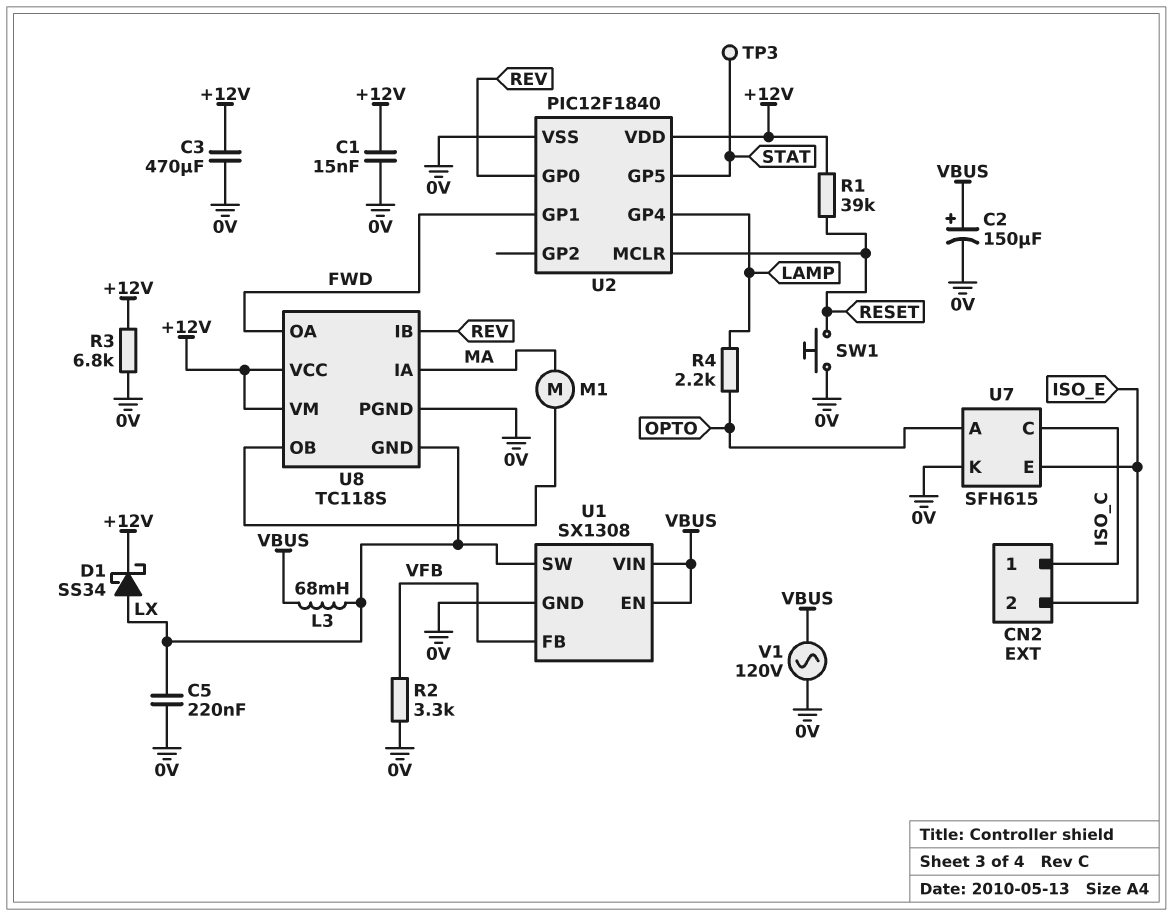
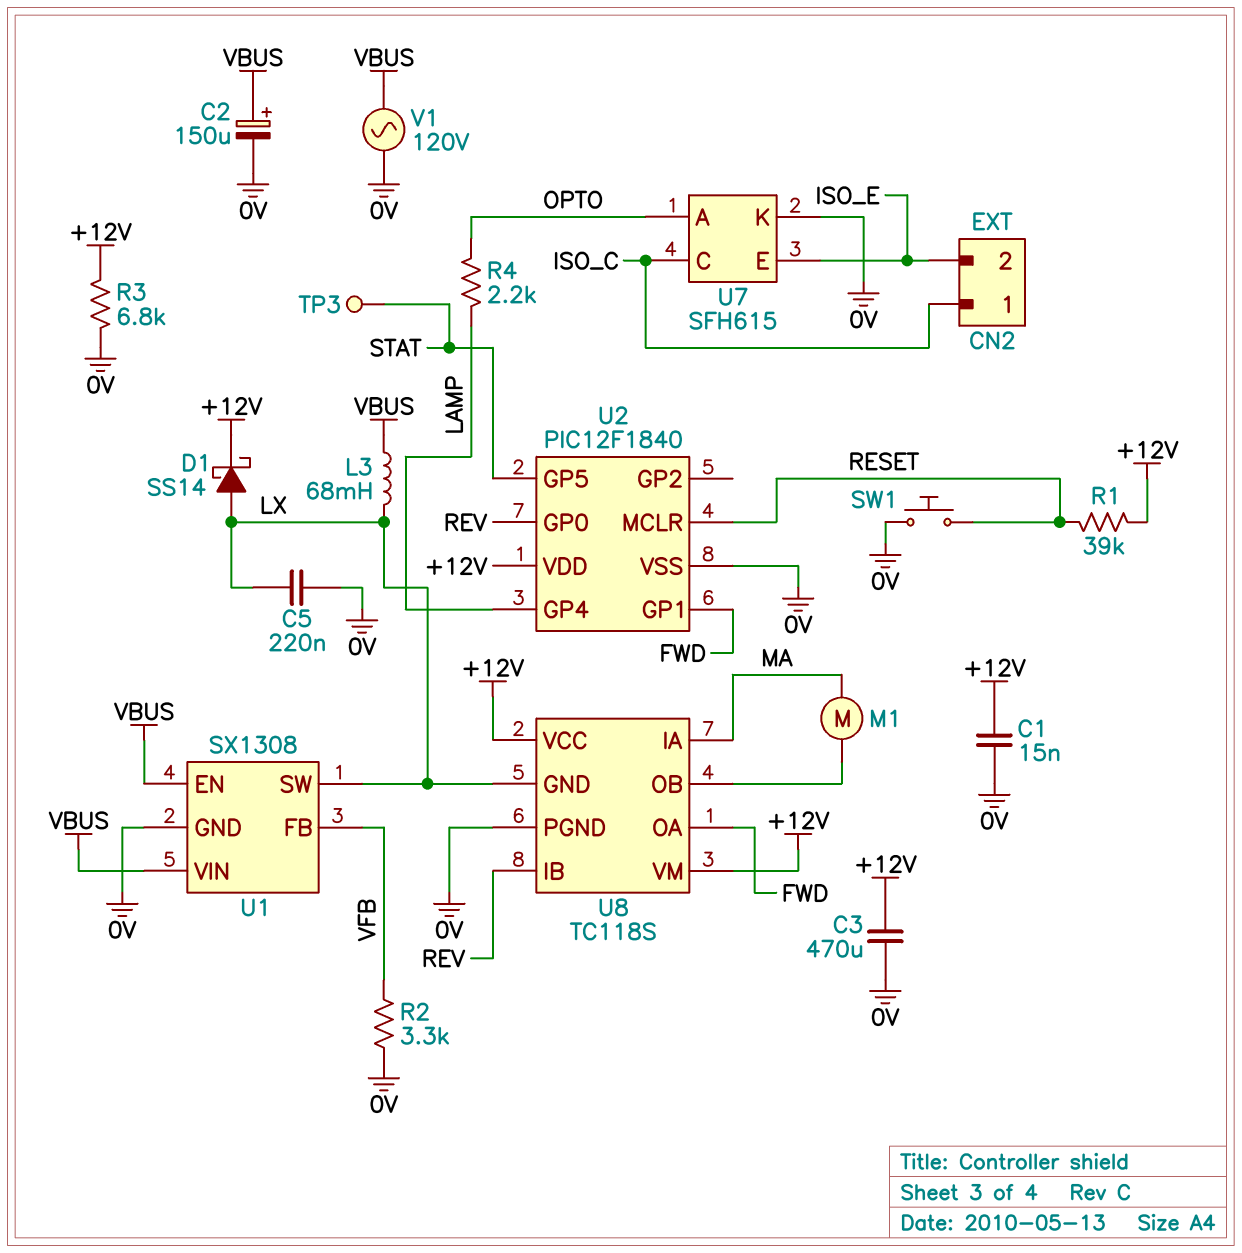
D1: schottky SS34 (A LX, K +12V) -> schottky SS14 (A LX, K +12V)

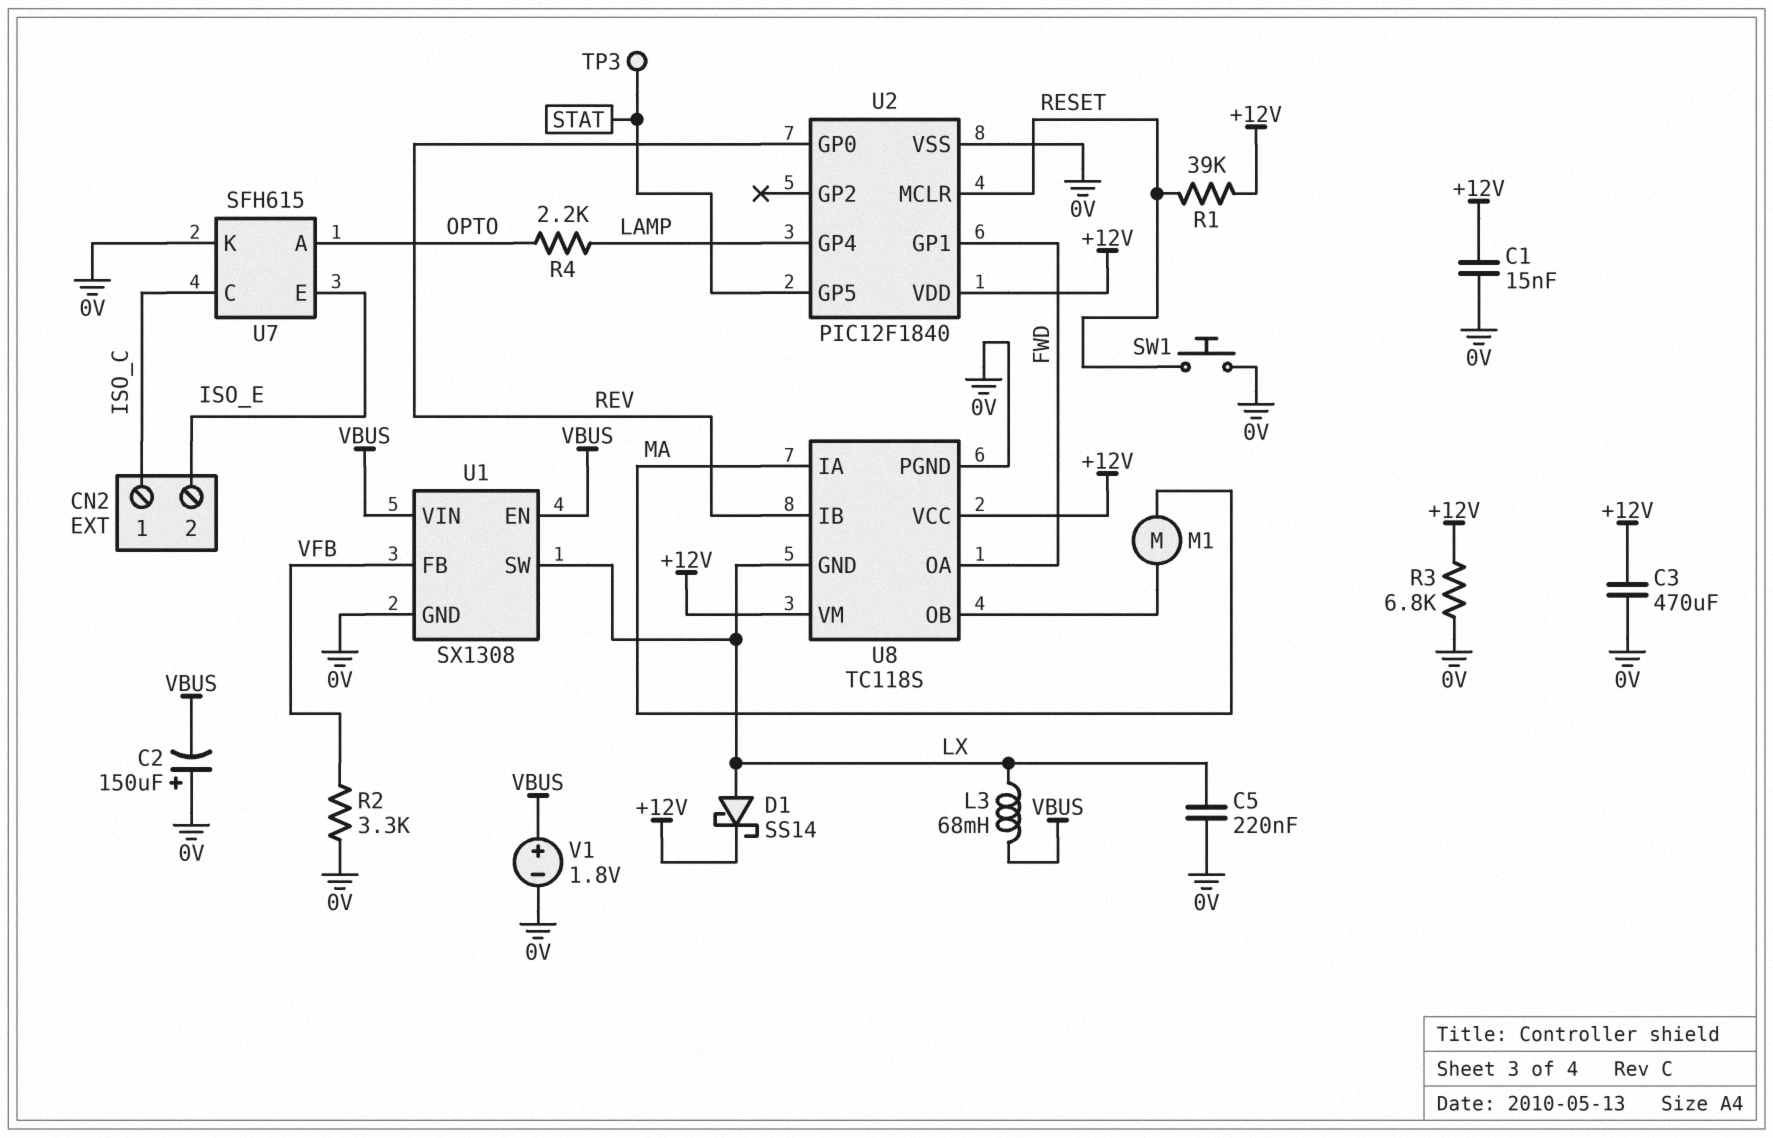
C2: 150uF (plus VBUS, minus 0V) -> 150uF (plus 0V, minus VBUS)
V1: AC 120V (0V, VBUS) -> 1.8V (plus VBUS, minus 0V)

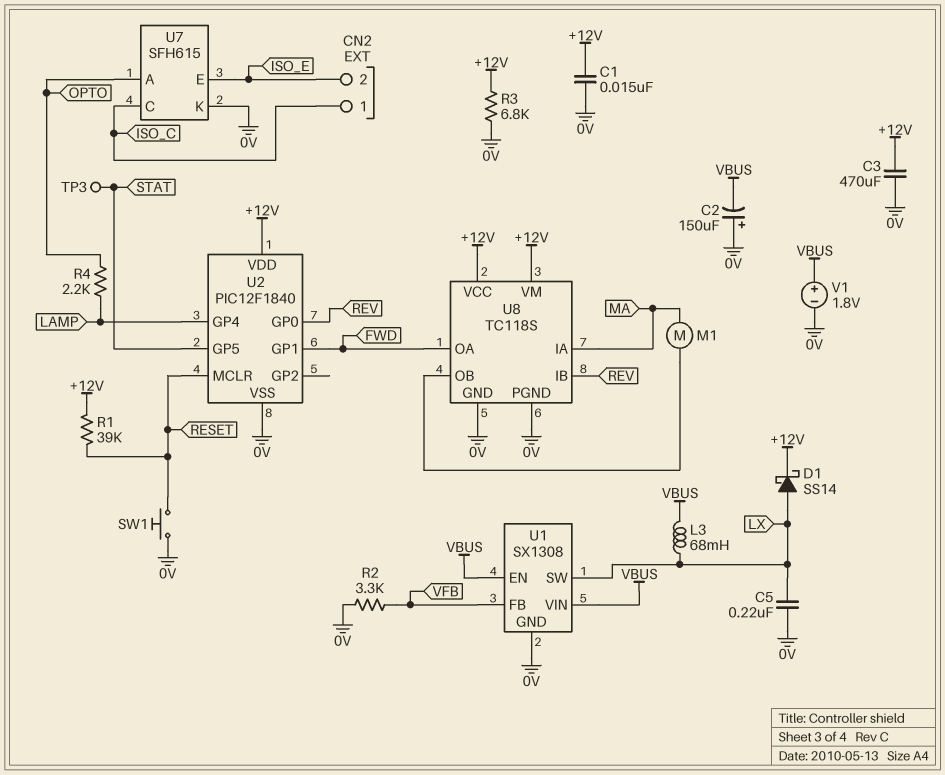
U8 pin GND: LX -> 0V

